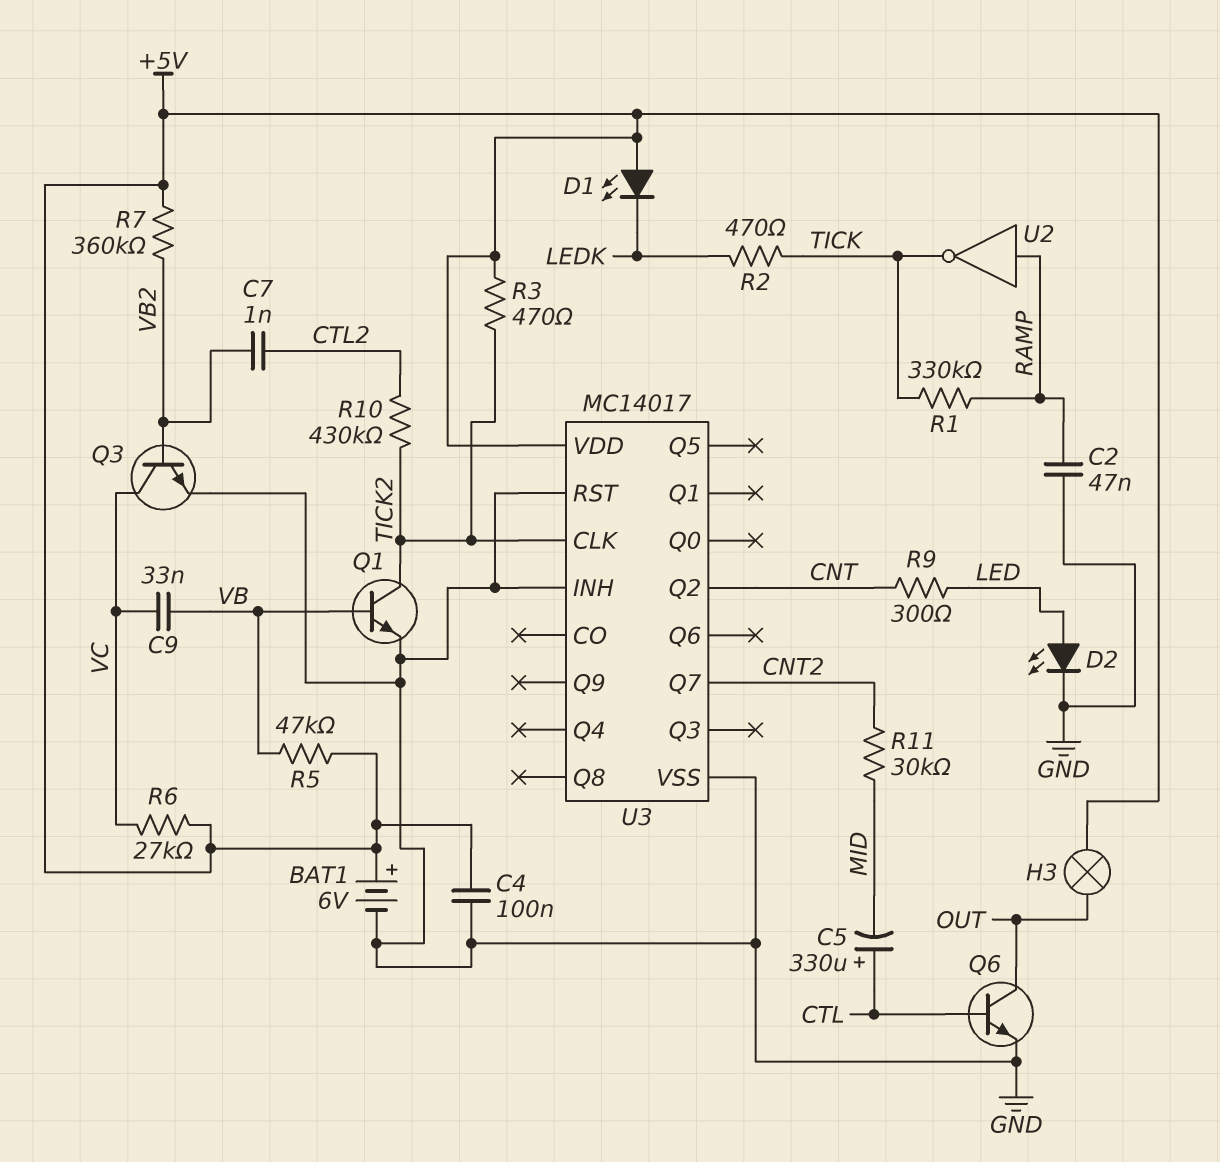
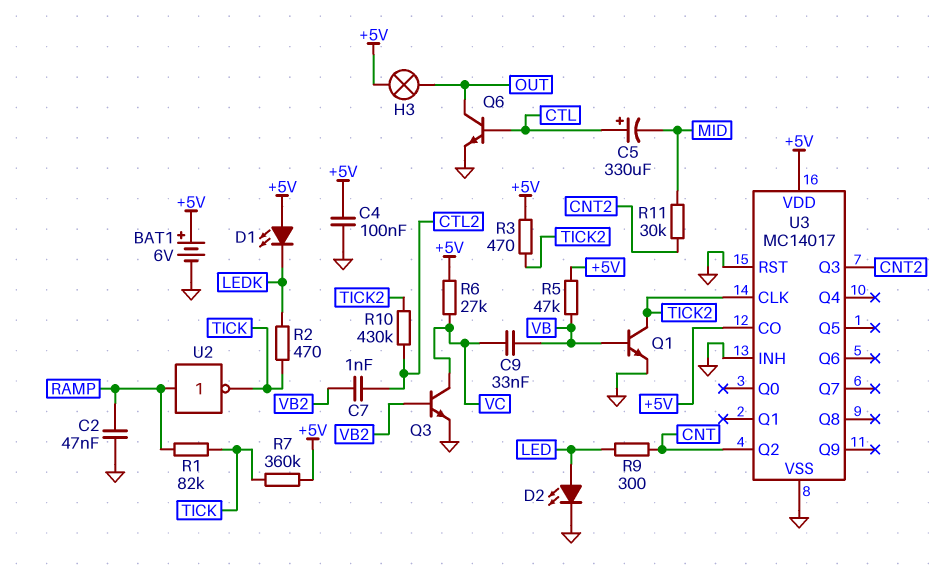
R1: 330k (RAMP, TICK) -> 82k (RAMP, TICK)
R7: 360k (+5V, VB2) -> 360k (+5V, TICK)
U3 pin CO: none -> +5V
U3 pin Q3: none -> CNT2
U3 pin Q7: CNT2 -> none

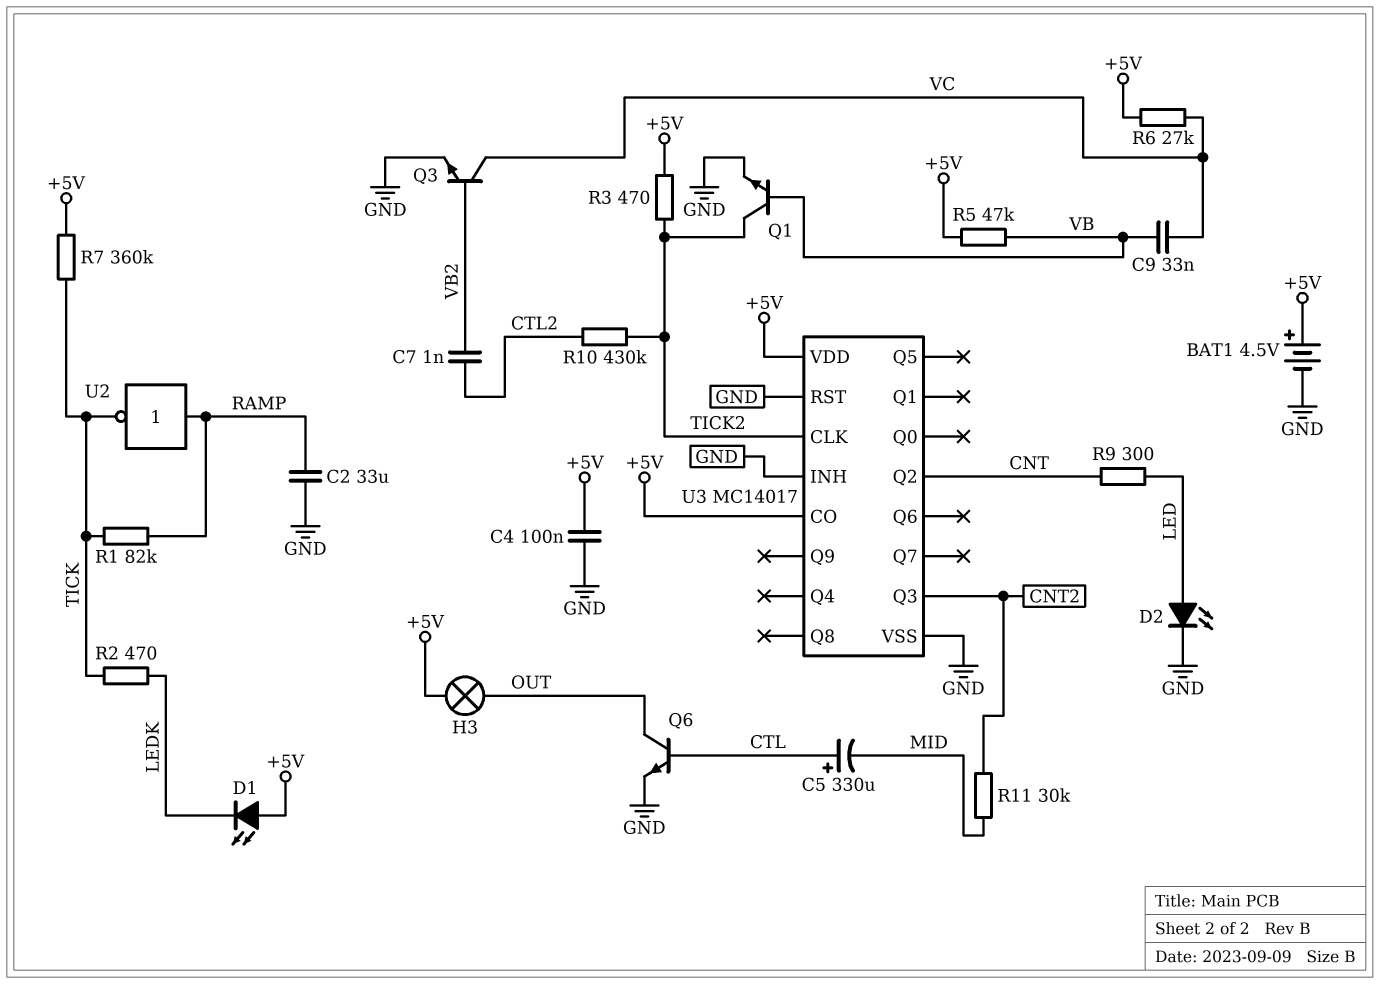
BAT1: 6V (plus +5V, minus GND) -> 4.5V (plus +5V, minus GND)
C2: 47nF (GND, RAMP) -> 33uF (GND, RAMP)

